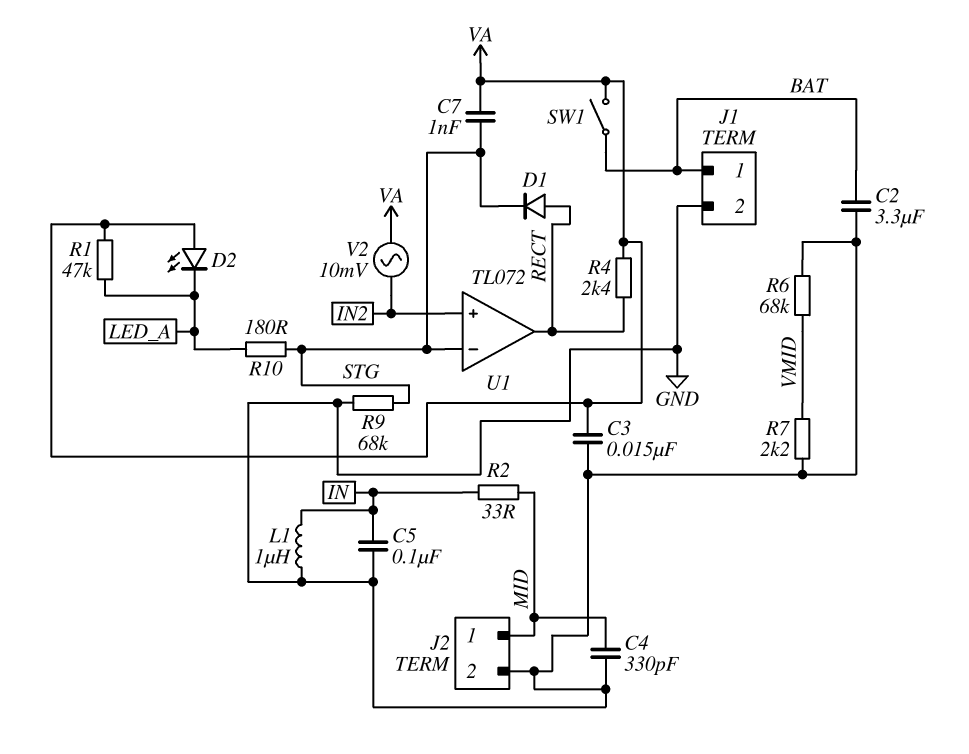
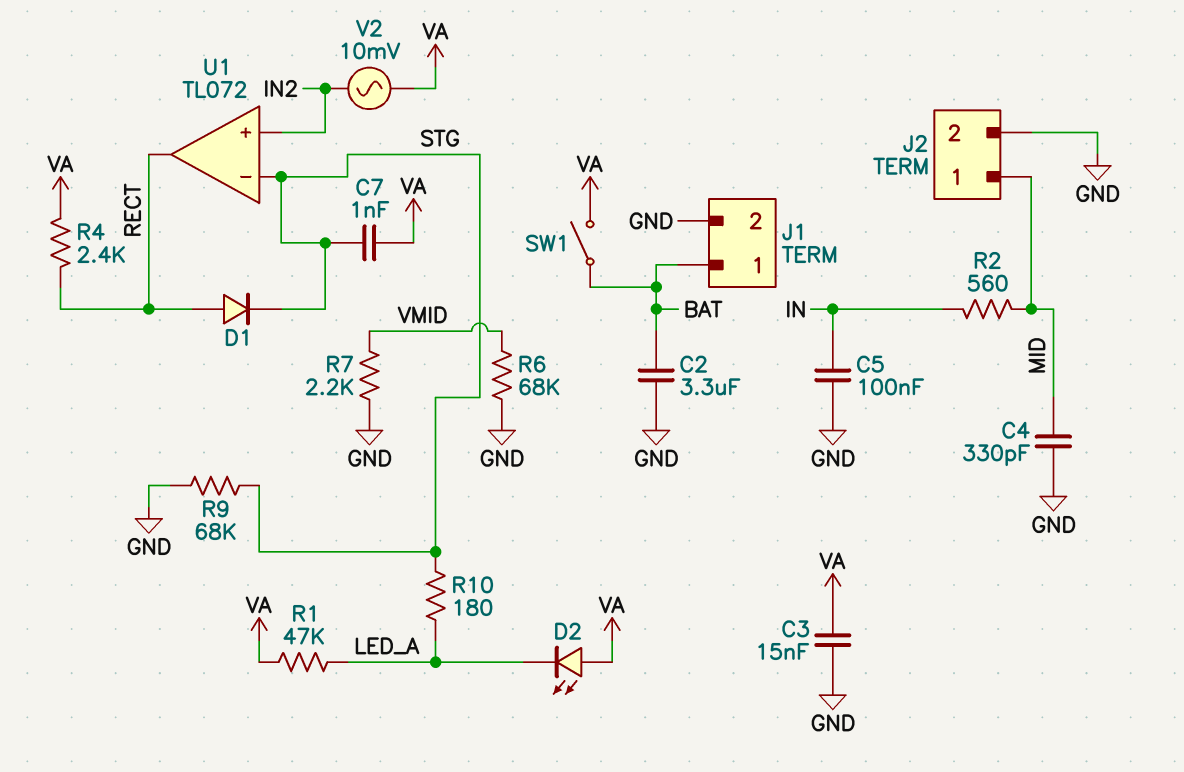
L1: 1uH (GND, IN) -> none
R2: 33 (IN, MID) -> 560 (IN, MID)

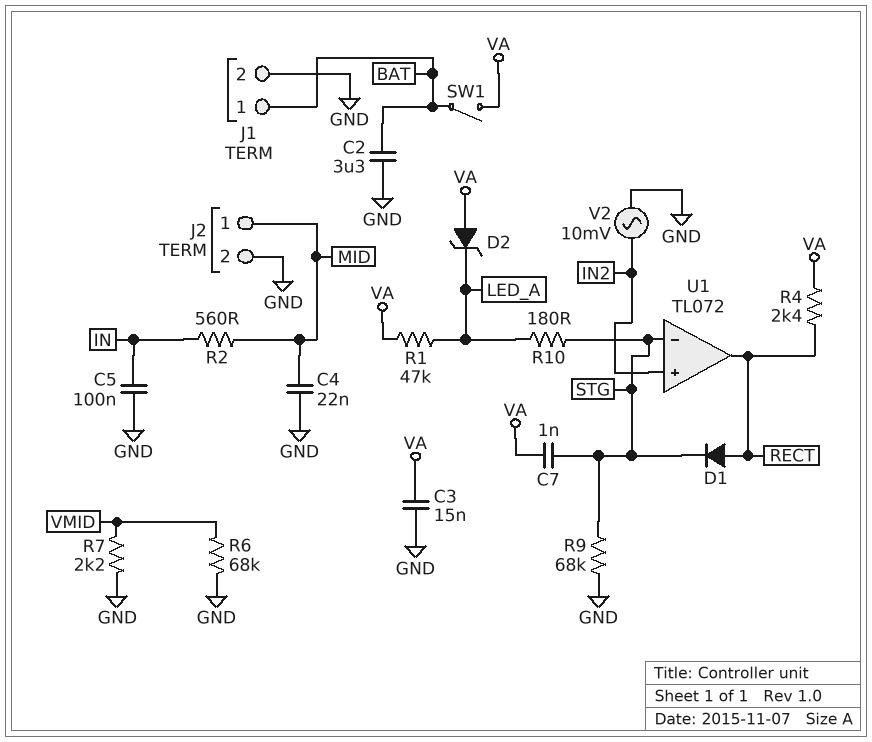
C4: 330pF (GND, MID) -> 22nF (GND, MID)
D2: LED (A VA, K LED_A) -> zener (A VA, K LED_A)
V2: AC 10mV (IN2, VA) -> AC 10mV (GND, IN2)

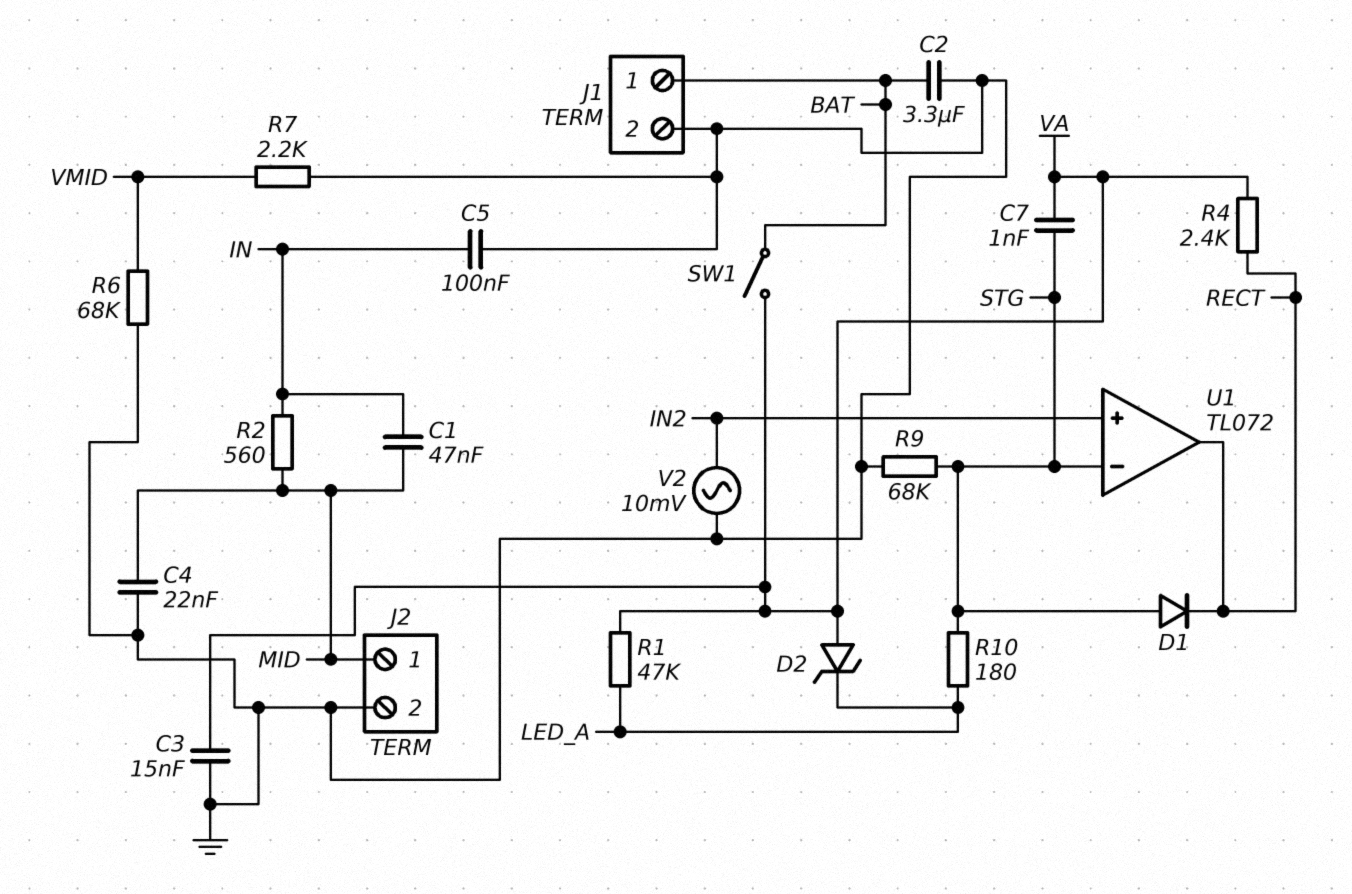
C1: none -> 47nF (IN, MID)
D1: diode (A RECT, K STG) -> diode (A STG, K RECT)

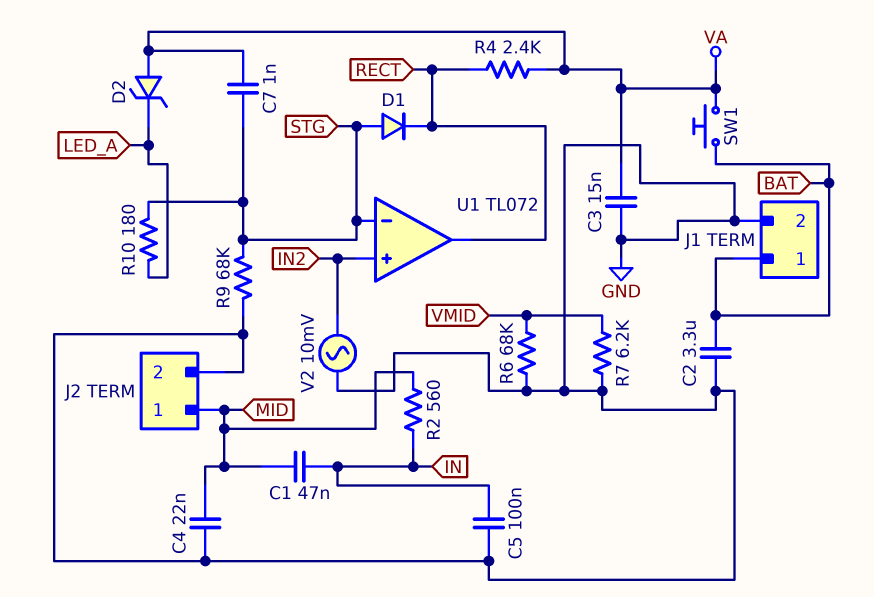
R1: 47k (LED_A, VA) -> none
R7: 2.2k (GND, VMID) -> 6.2k (GND, VMID)
SW1: switch (BAT, VA) -> button (BAT, VA)

